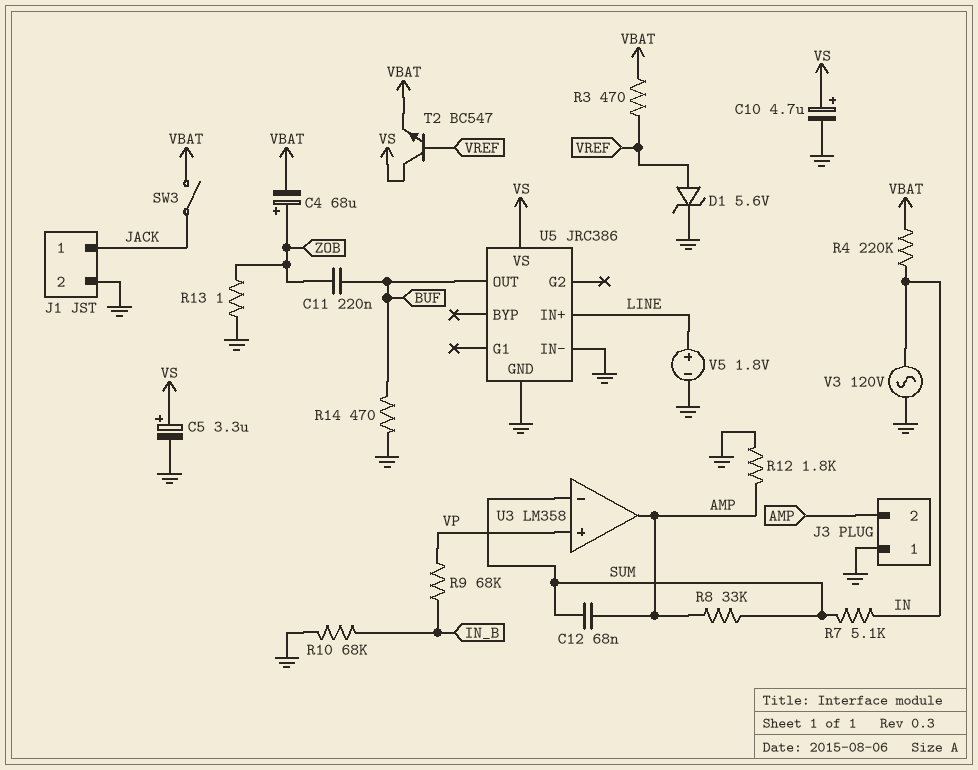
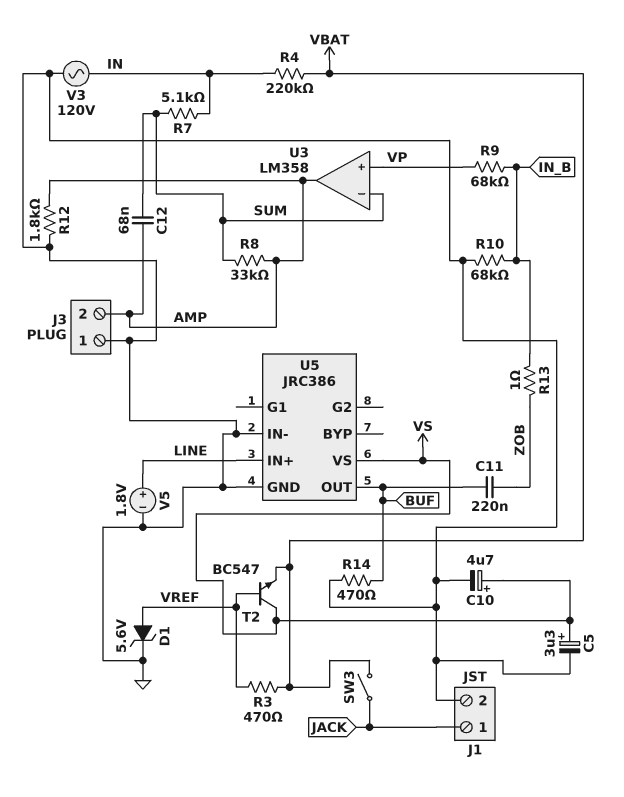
C4: 68uF (plus ZOB, minus VBAT) -> none
R13: 1 (GND, ZOB) -> 1 (IN_B, ZOB)

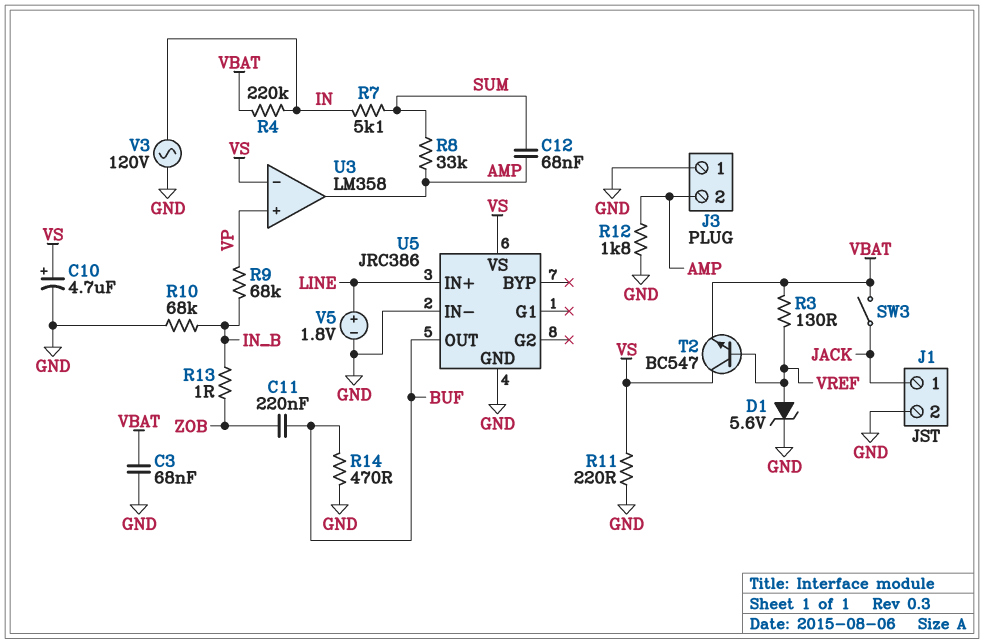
C3: none -> 68nF (GND, VBAT)
C5: 3.3uF (plus VS, minus GND) -> none
R3: 470 (VBAT, VREF) -> 130 (VBAT, VREF)
R11: none -> 220 (GND, VS)
U3 pin in-: SUM -> VS

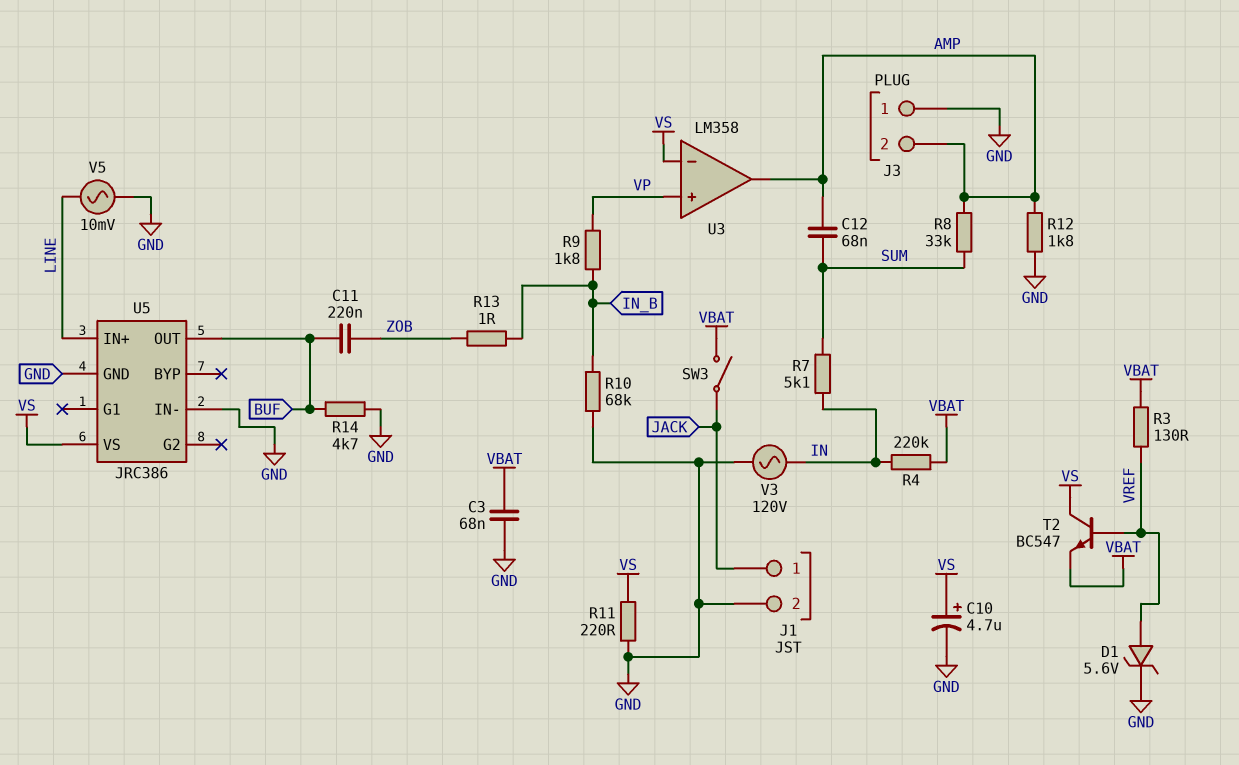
R9: 68k (IN_B, VP) -> 1.8k (IN_B, VP)
R14: 470 (BUF, GND) -> 4.7k (BUF, GND)
V5: 1.8V (plus LINE, minus GND) -> AC 10mV (GND, LINE)

